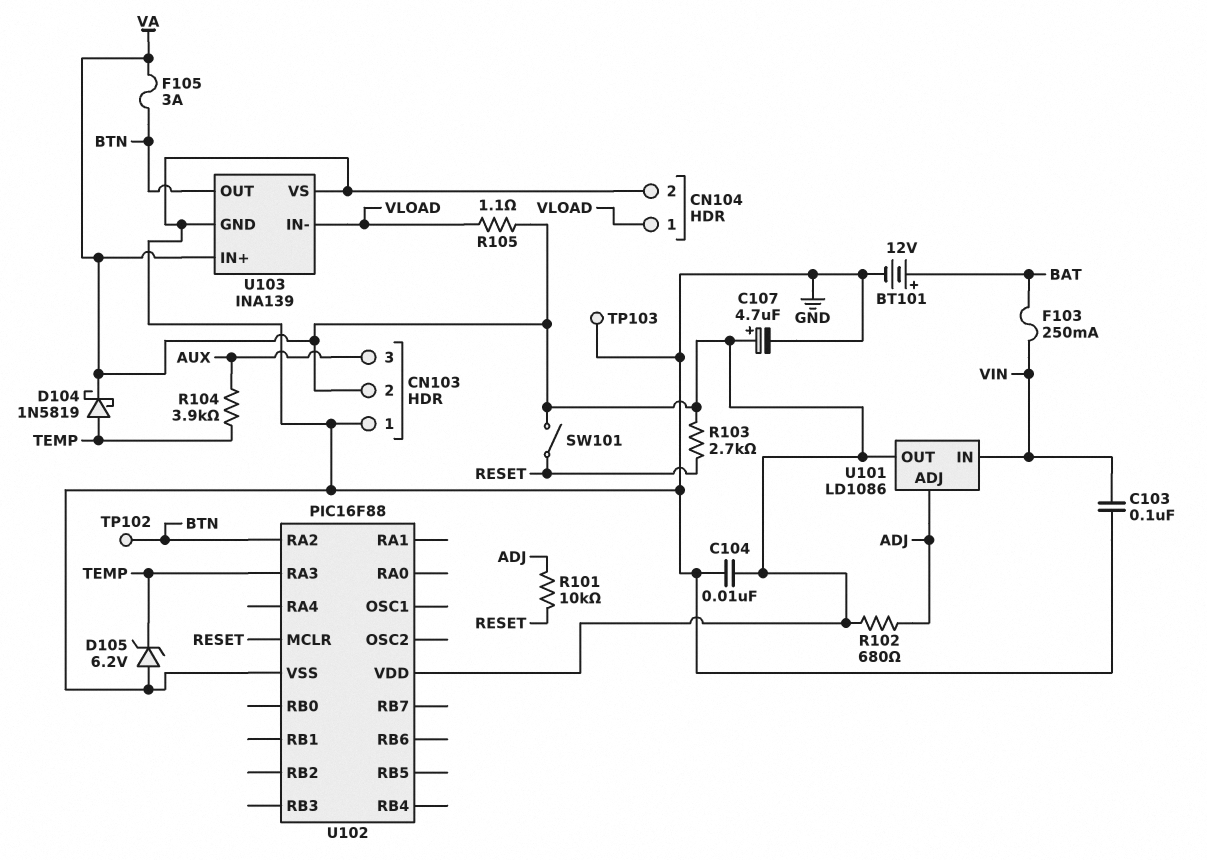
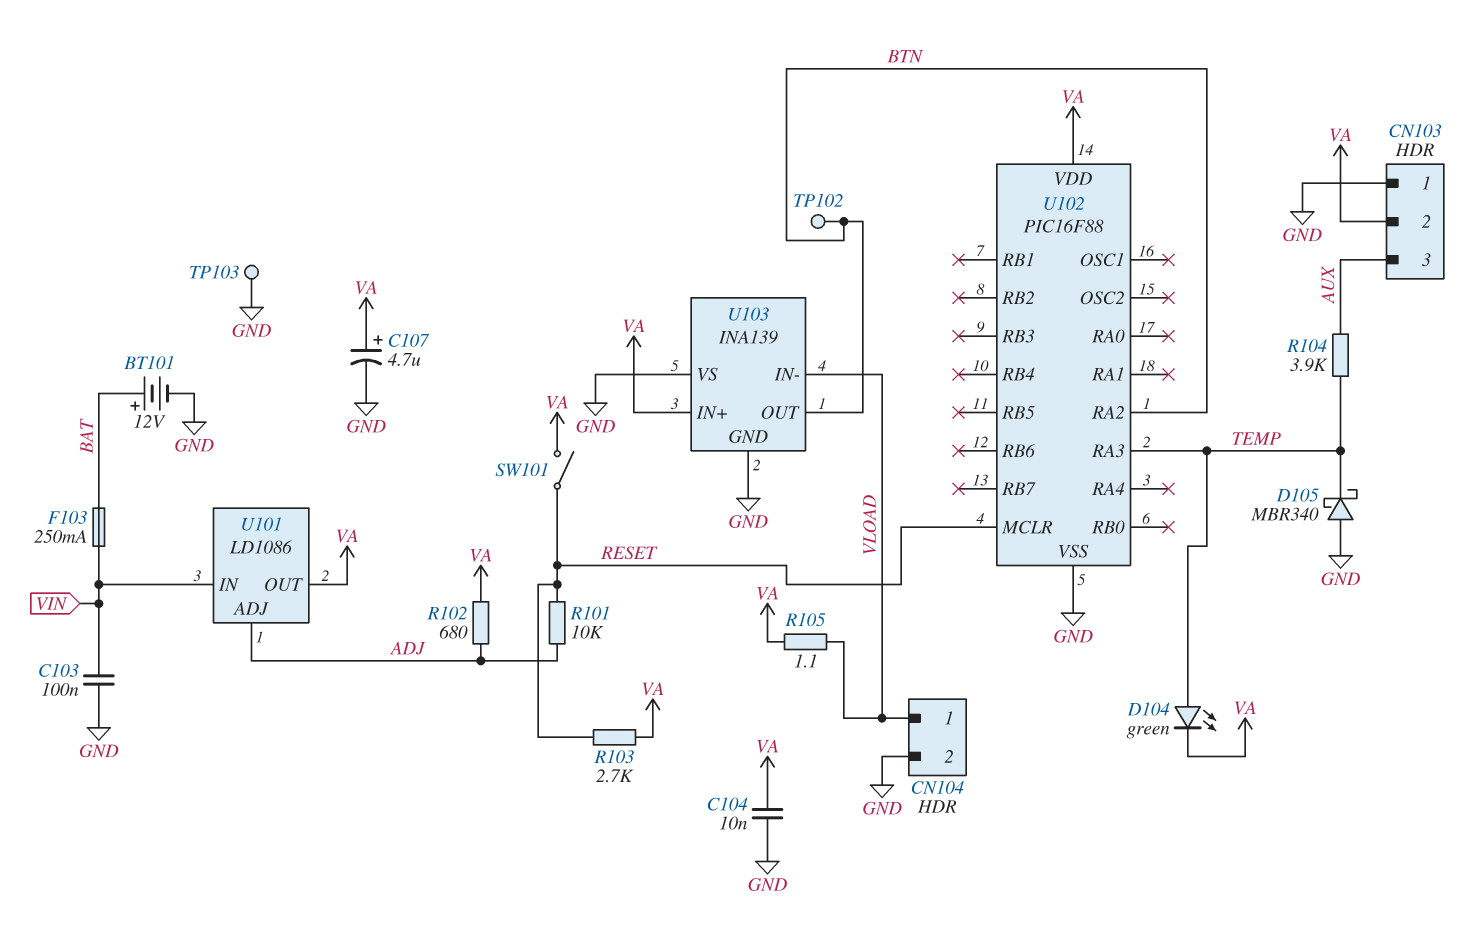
D104: schottky 1N5819 (A TEMP, K VA) -> LED green (A TEMP, K VA)
D105: zener 6.2V (A GND, K TEMP) -> schottky MBR340 (A GND, K TEMP)
F105: 3A (BTN, VA) -> none

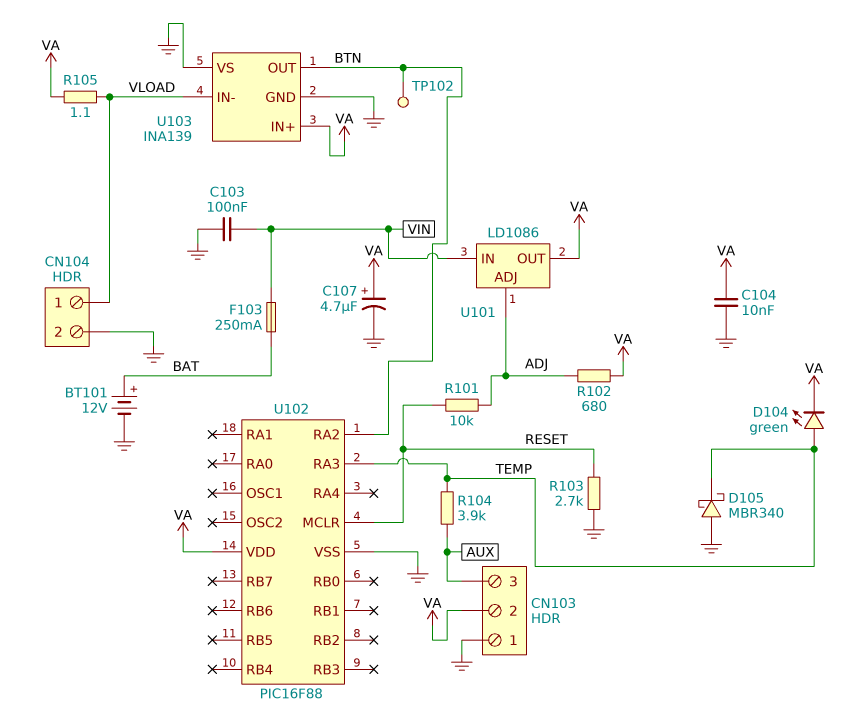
R103: 2.7k (RESET, VA) -> 2.7k (GND, RESET)
SW101: switch (RESET, VA) -> none
TP103: test point (GND) -> none

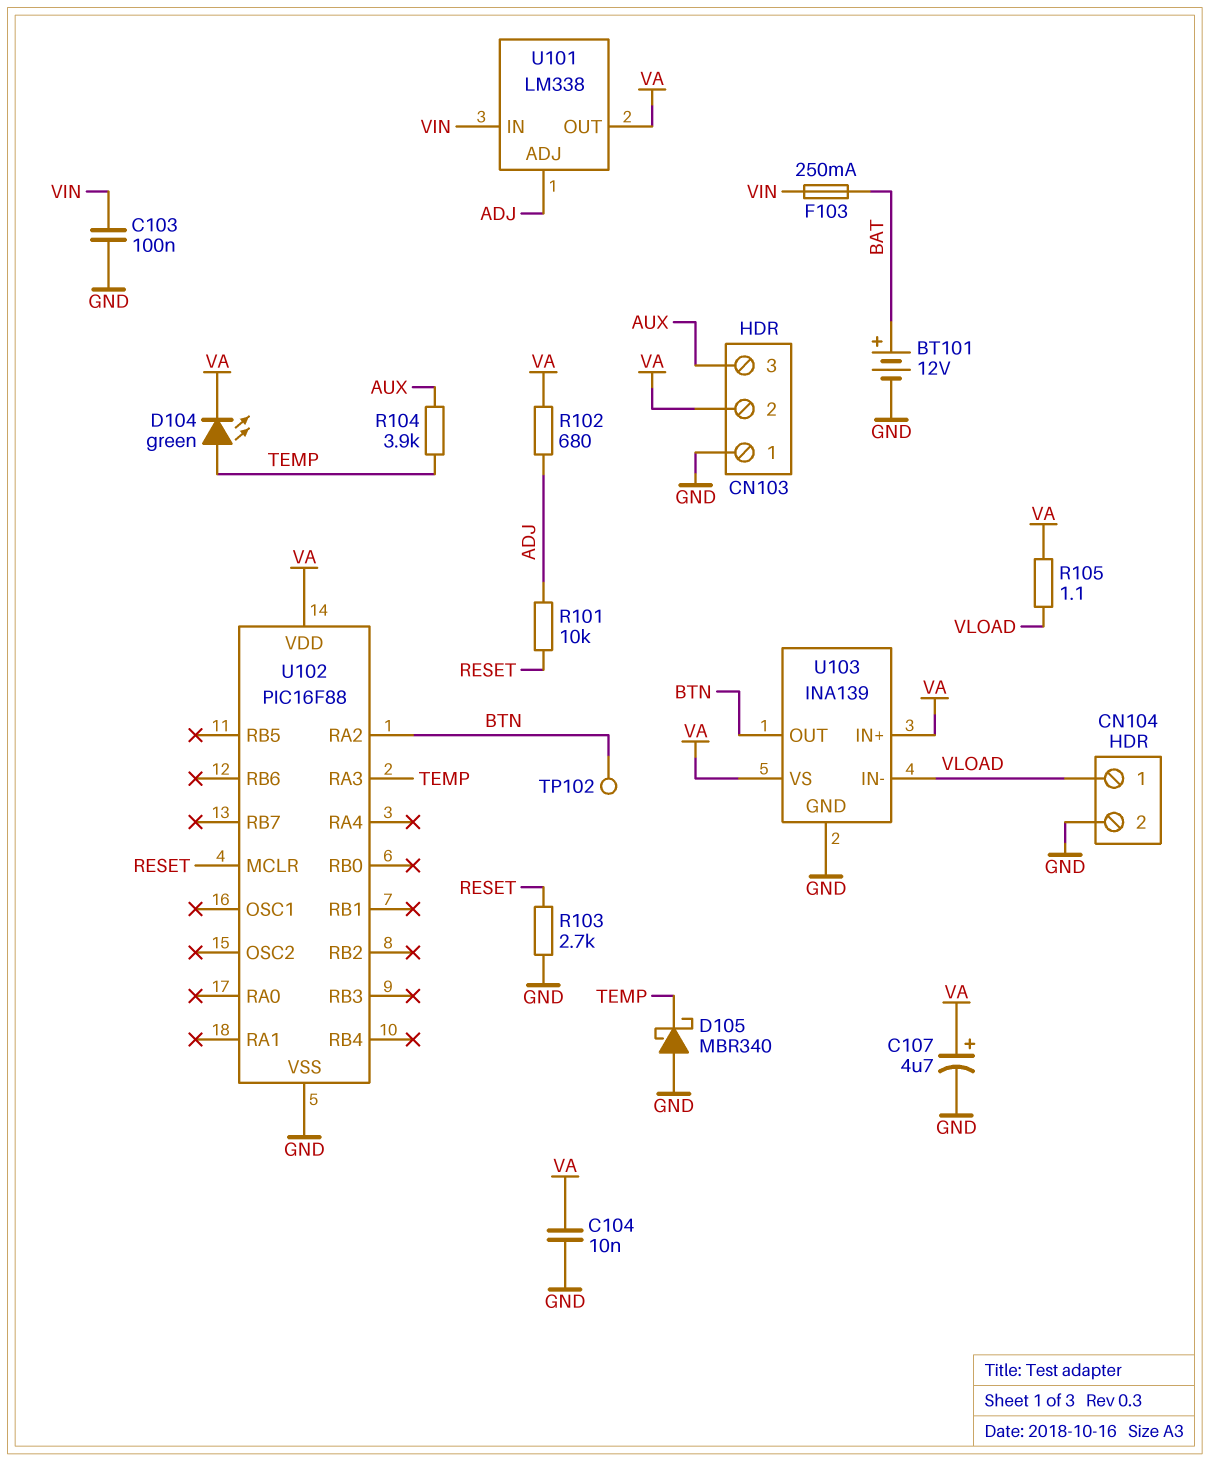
U101: LD1086 -> LM338
U103 pin VS: GND -> VA

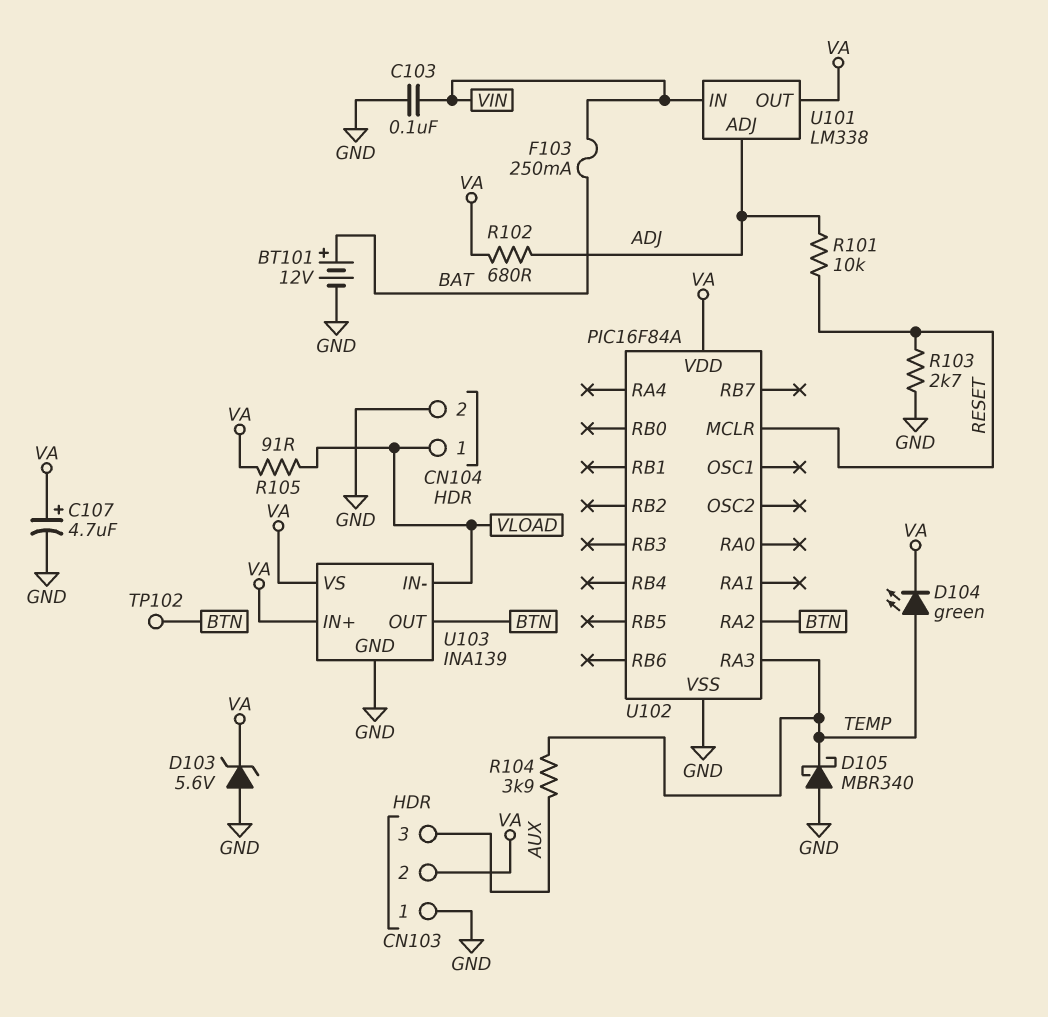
C104: 10nF (GND, VA) -> none
D103: none -> zener 5.6V (A GND, K VA)
R105: 1.1 (VA, VLOAD) -> 91 (VA, VLOAD)
U102: PIC16F88 -> PIC16F84A

